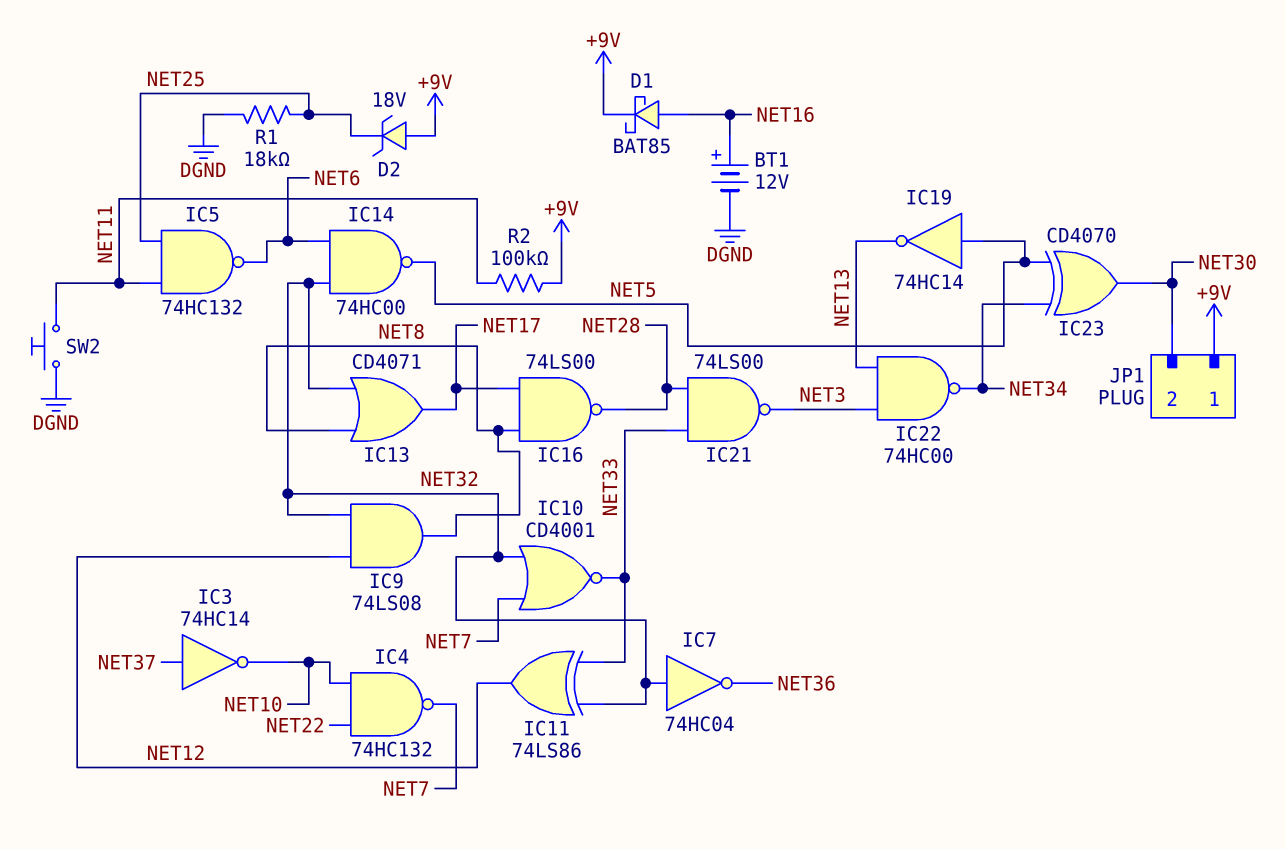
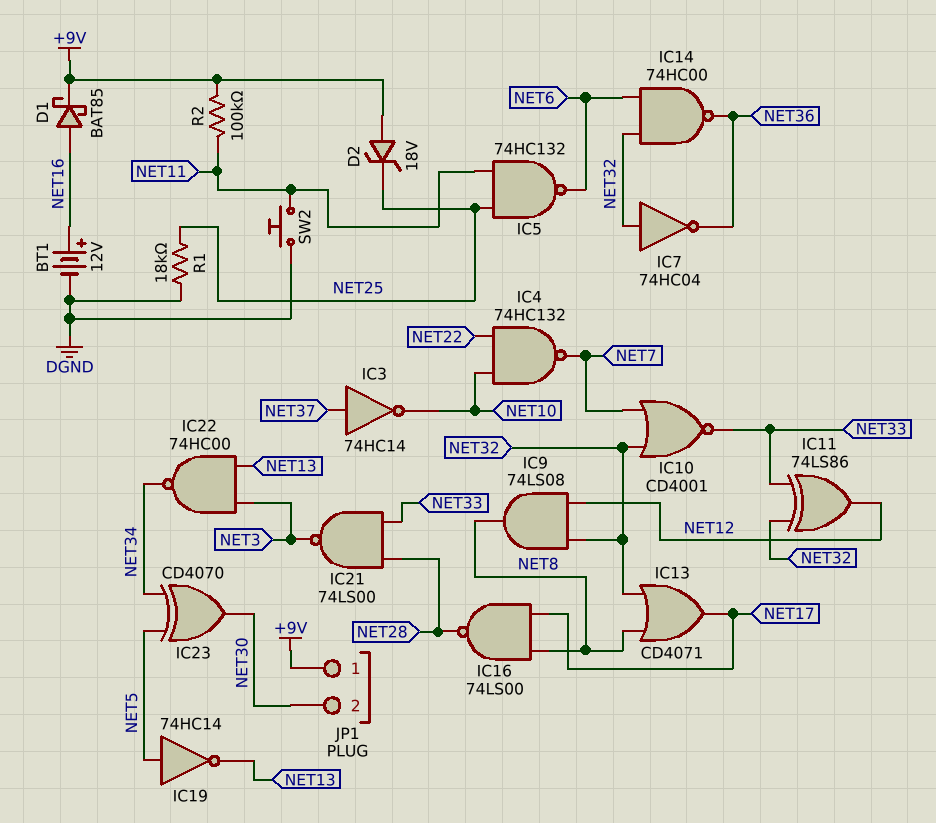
IC14: NAND 74HC00 (in NET6, in NET32, out NET5) -> NAND 74HC00 (in NET6, in NET32, out NET36)

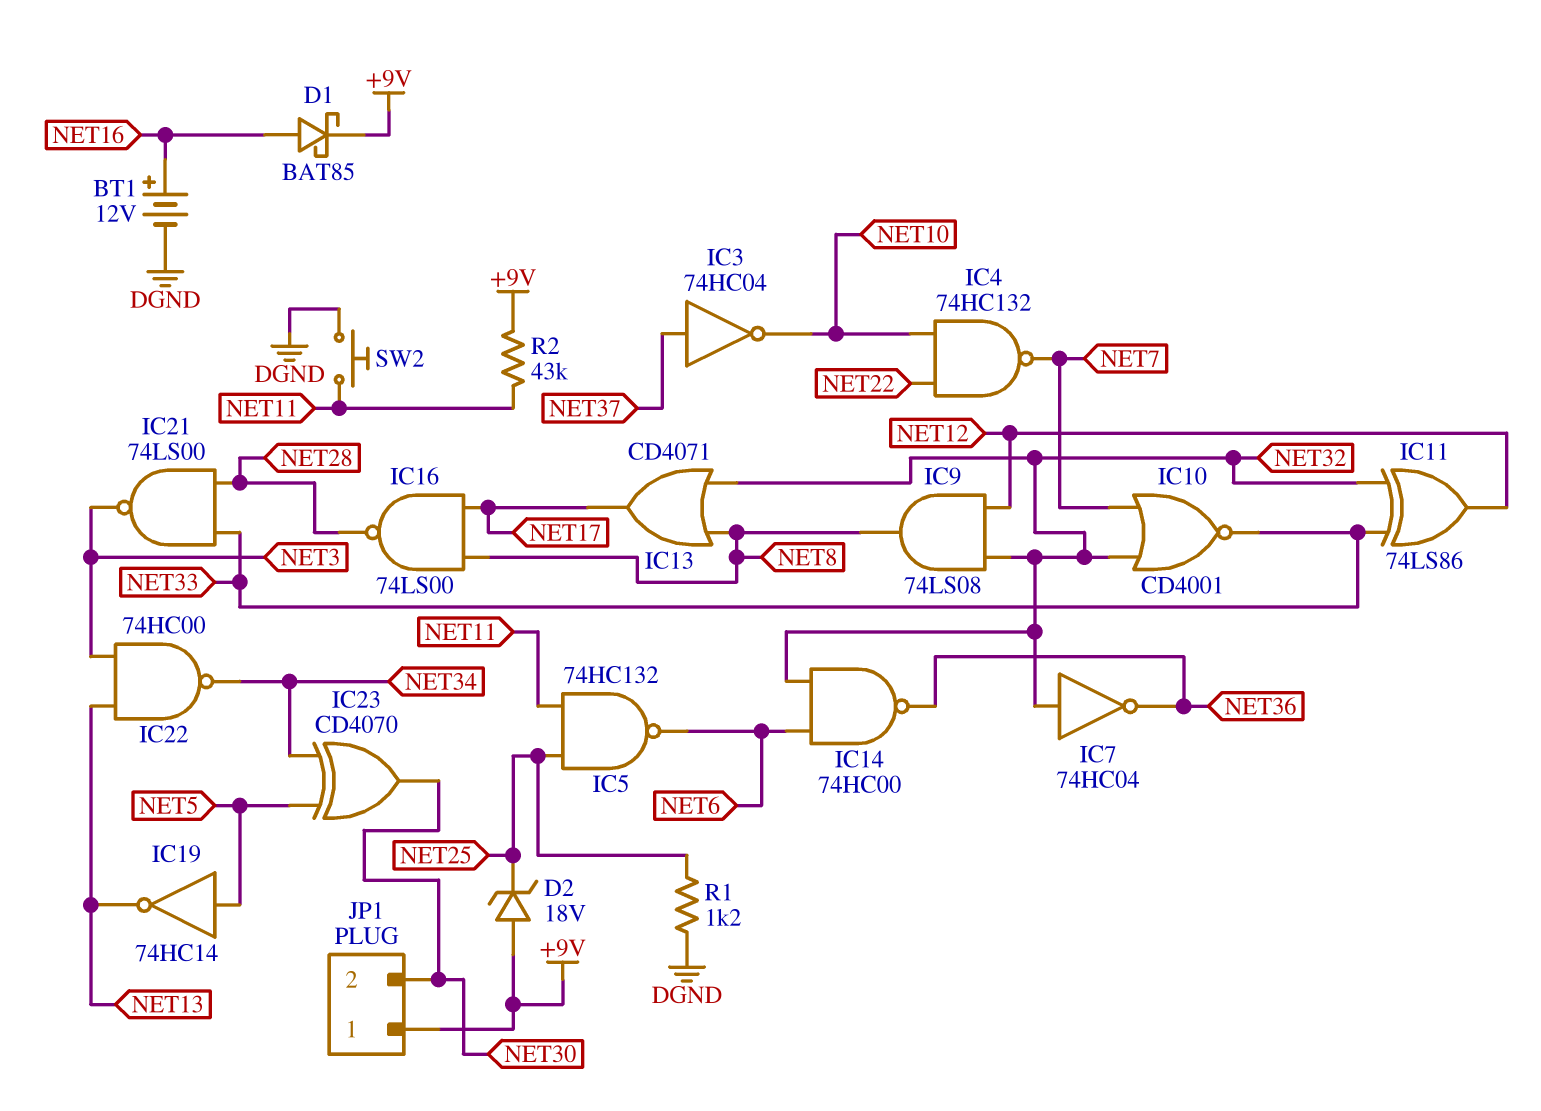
IC3: NOT 74HC14 (in NET37, out NET10) -> NOT 74HC04 (in NET37, out NET10)
R1: 18k (DGND, NET25) -> 1.2k (DGND, NET25)
R2: 100k (+9V, NET11) -> 43k (+9V, NET11)

